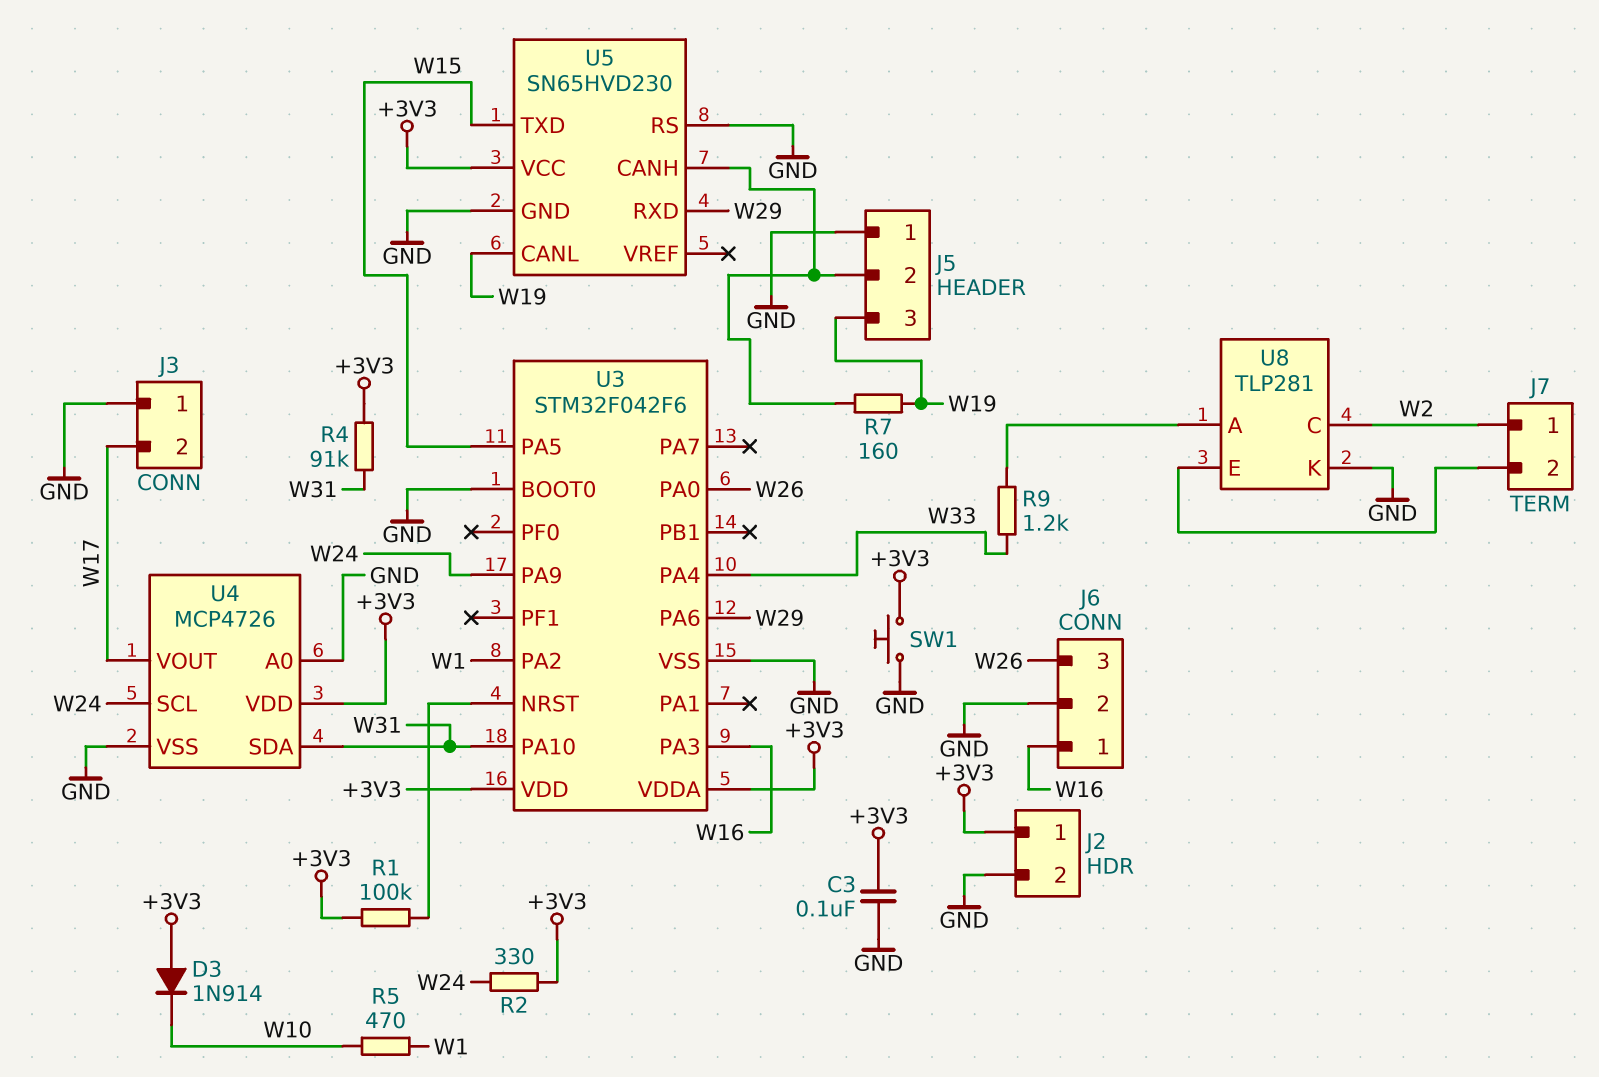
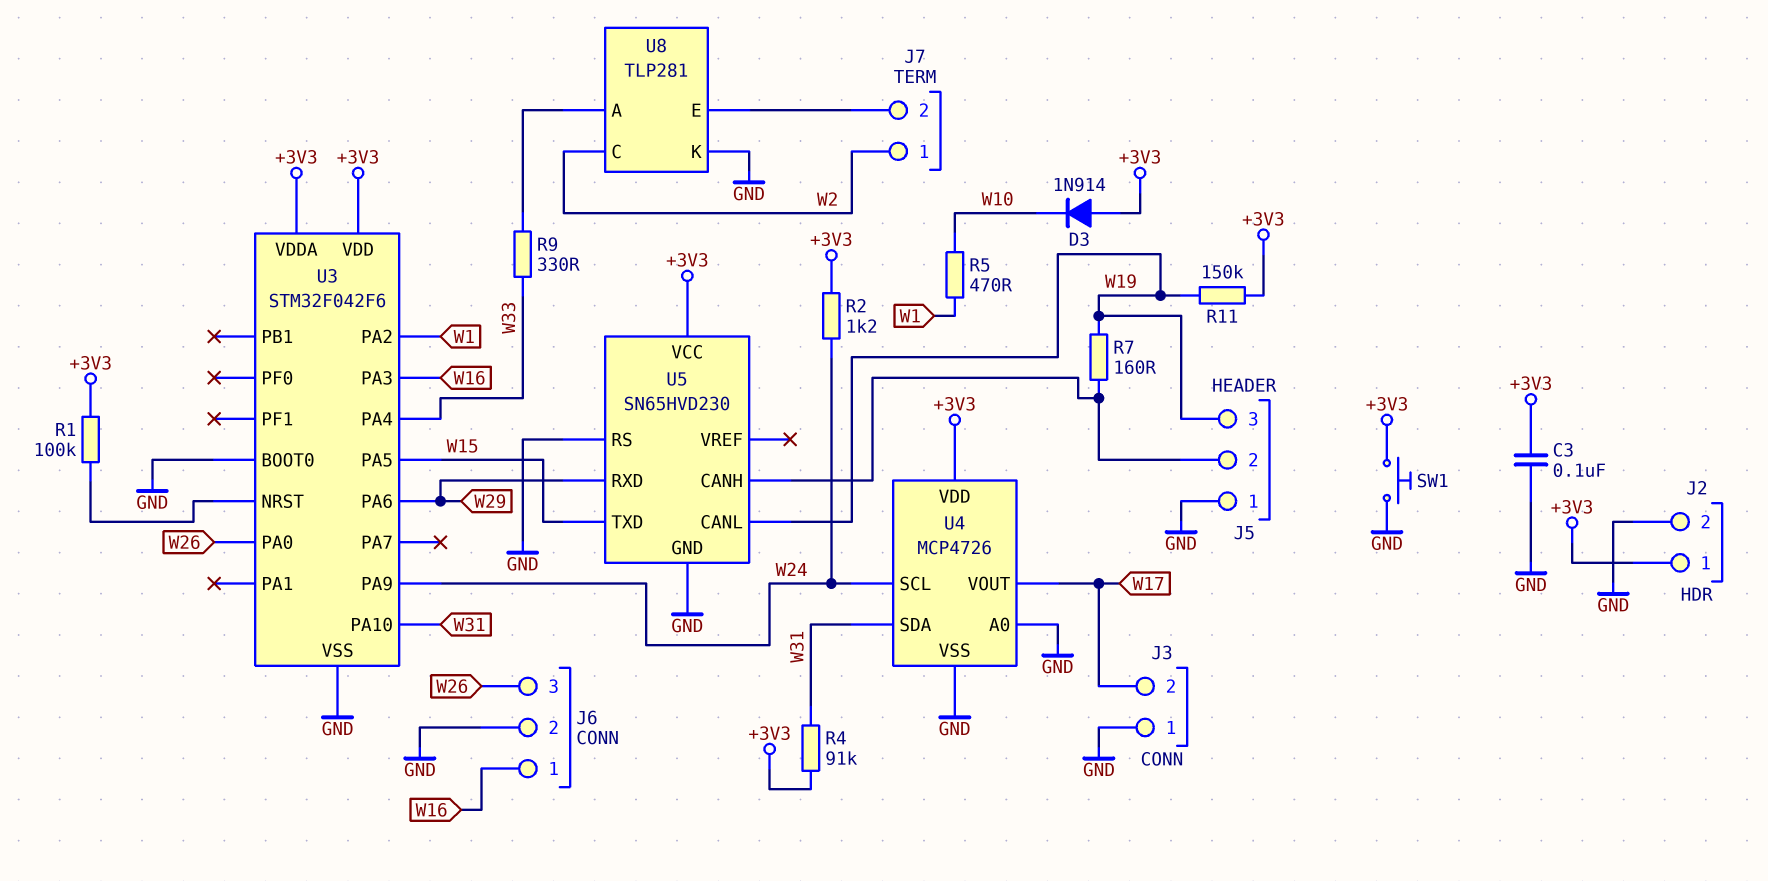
R2: 330 (+3V3, W24) -> 1.2k (+3V3, W24)
R9: 1.2k (U8/A, W33) -> 330 (U8/A, W33)
R11: none -> 150k (+3V3, W19)

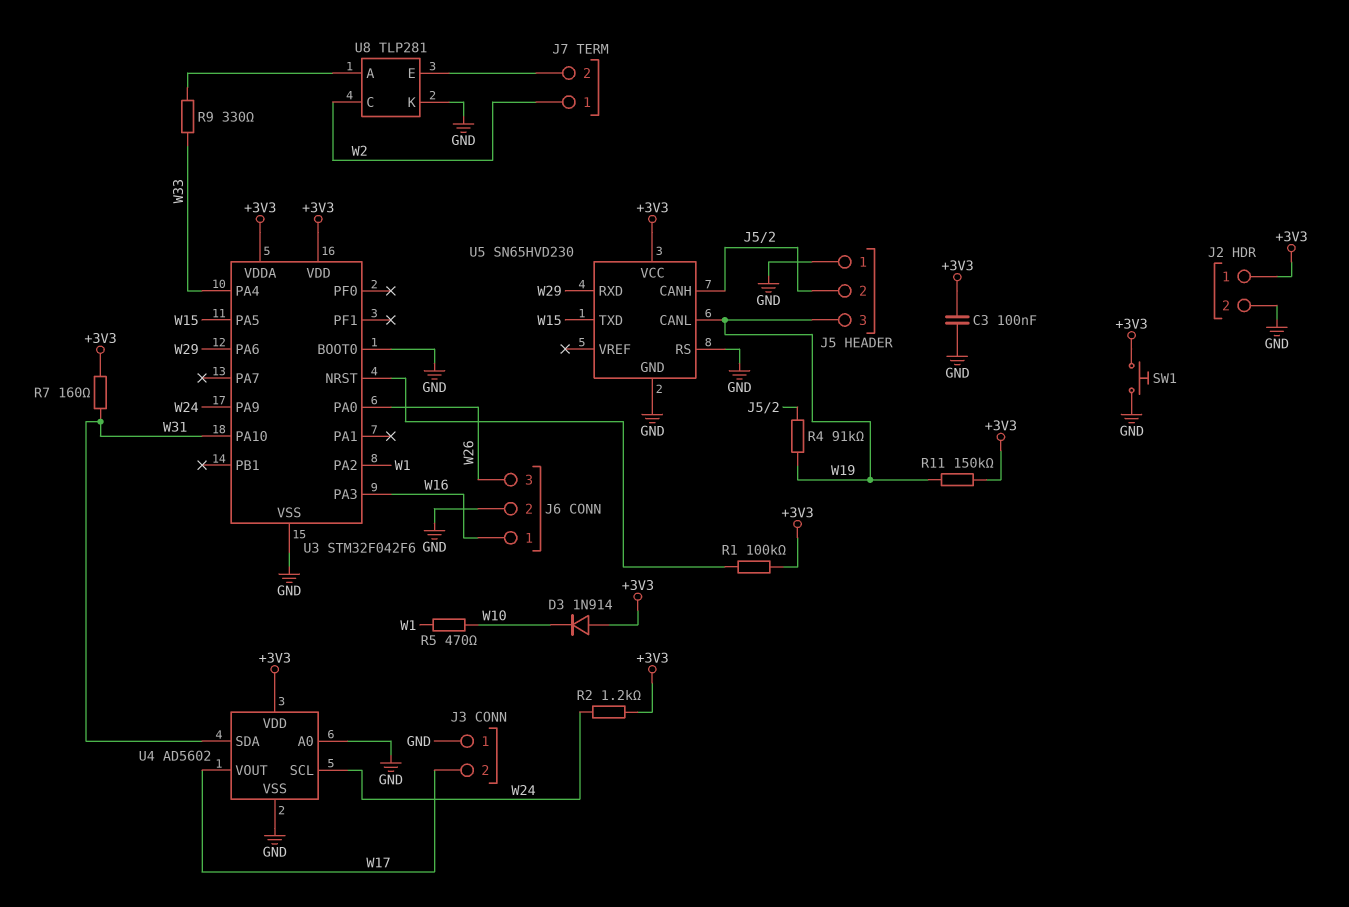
R4: 91k (+3V3, W31) -> 91k (J5/2, W19)
R7: 160 (J5/2, W19) -> 160 (+3V3, W31)
U4: MCP4726 -> AD5602

